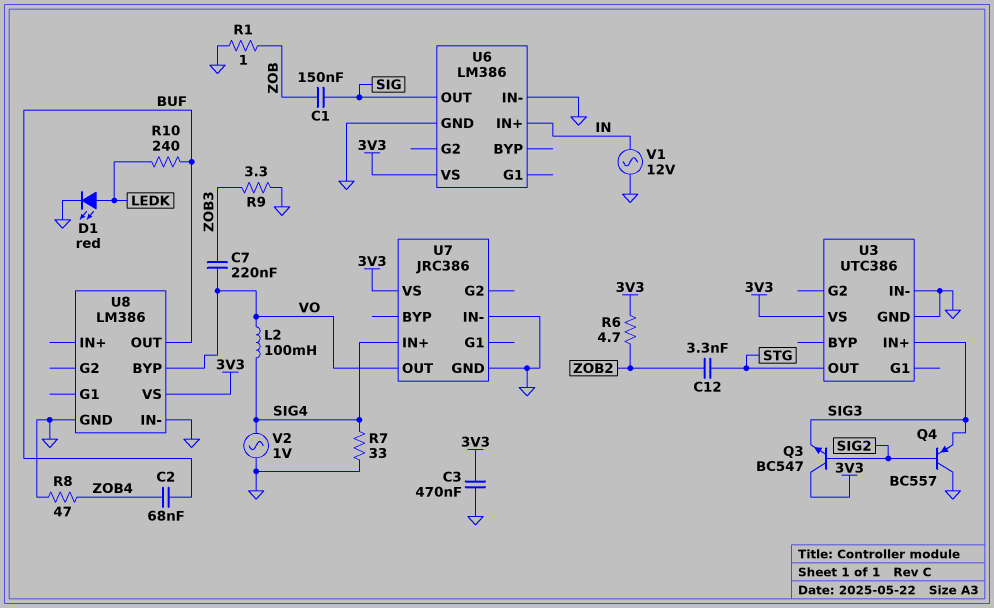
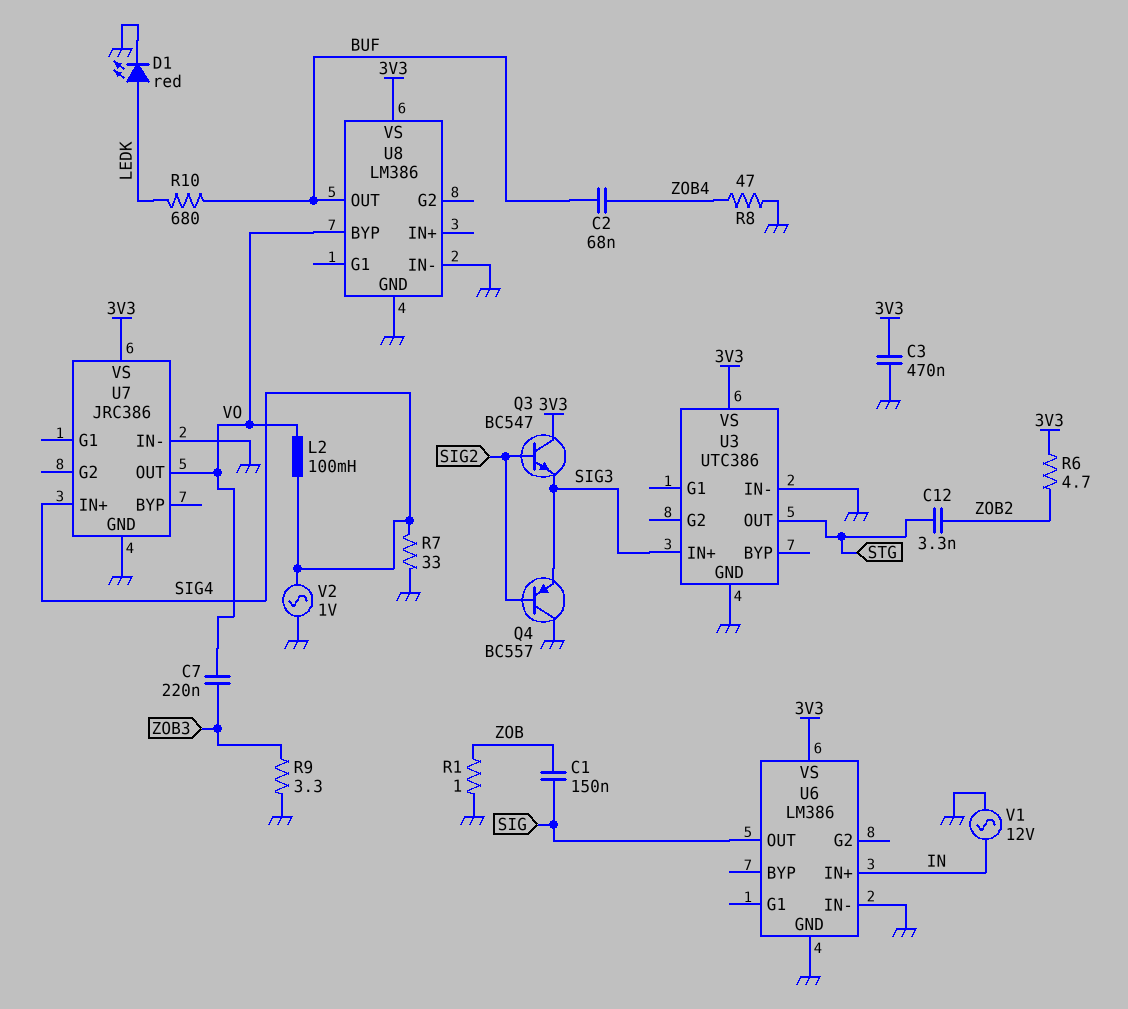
R10: 240 (BUF, LEDK) -> 680 (BUF, LEDK)

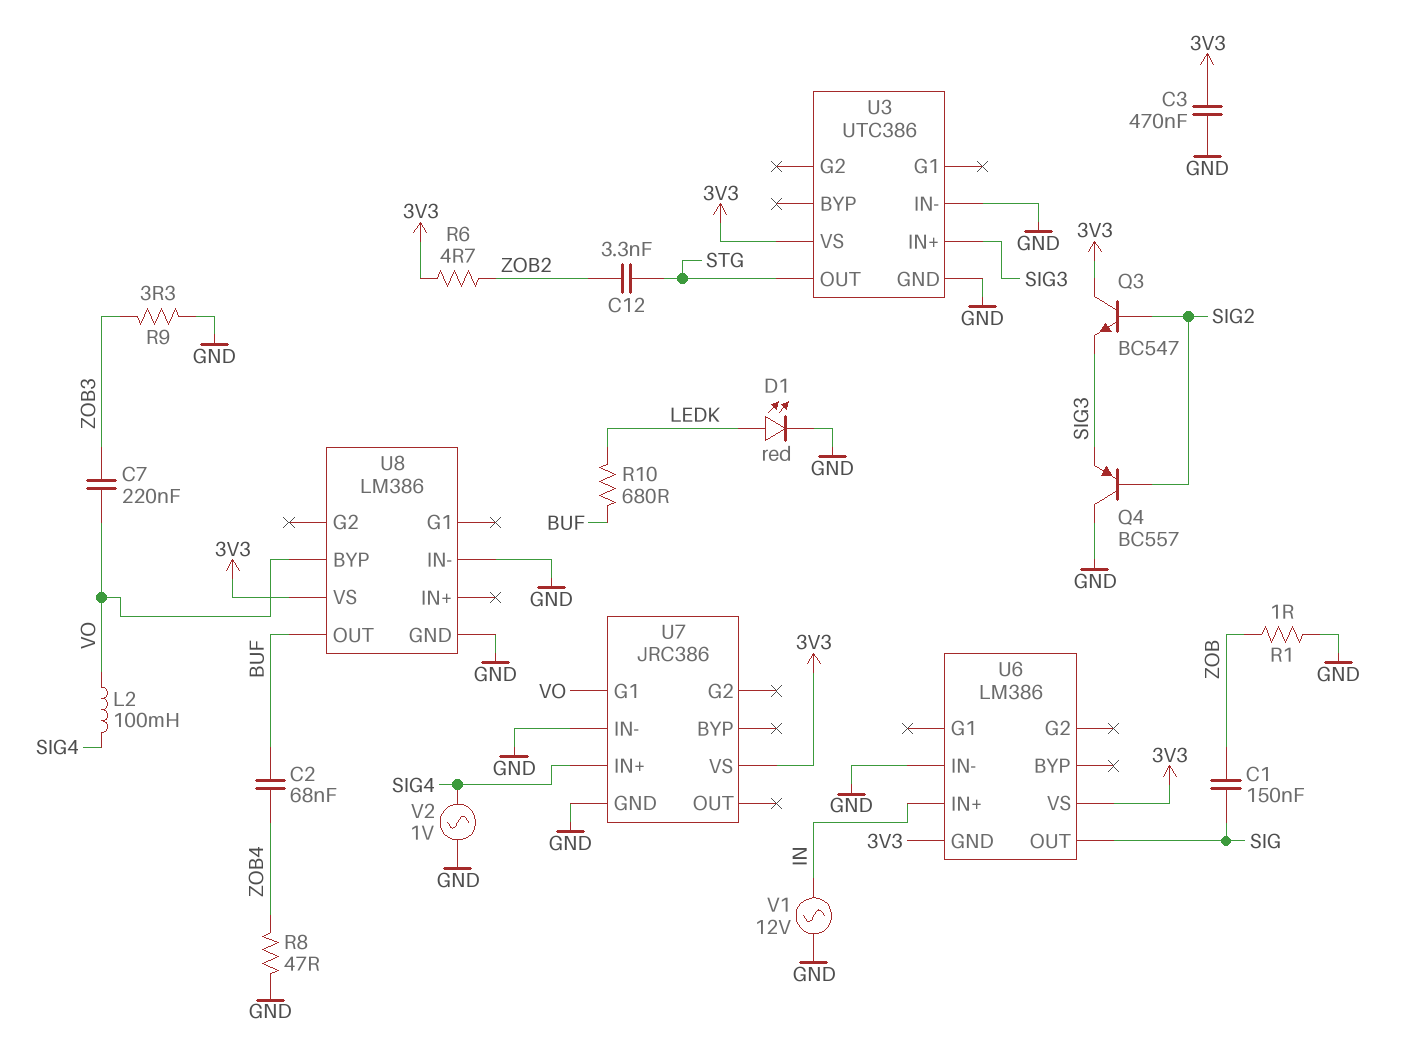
R7: 33 (GND, SIG4) -> none
U6 pin GND: GND -> 3V3
U7 pin G1: none -> VO
U7 pin OUT: VO -> none

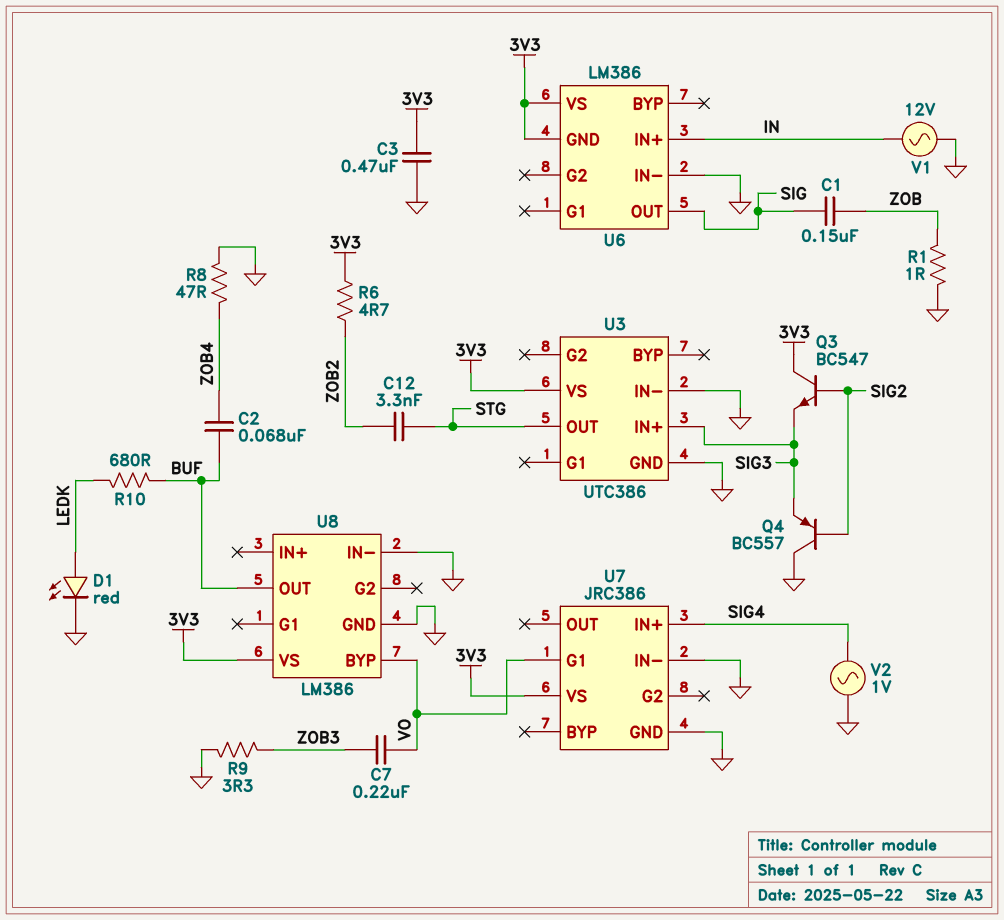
L2: 100mH (SIG4, VO) -> none

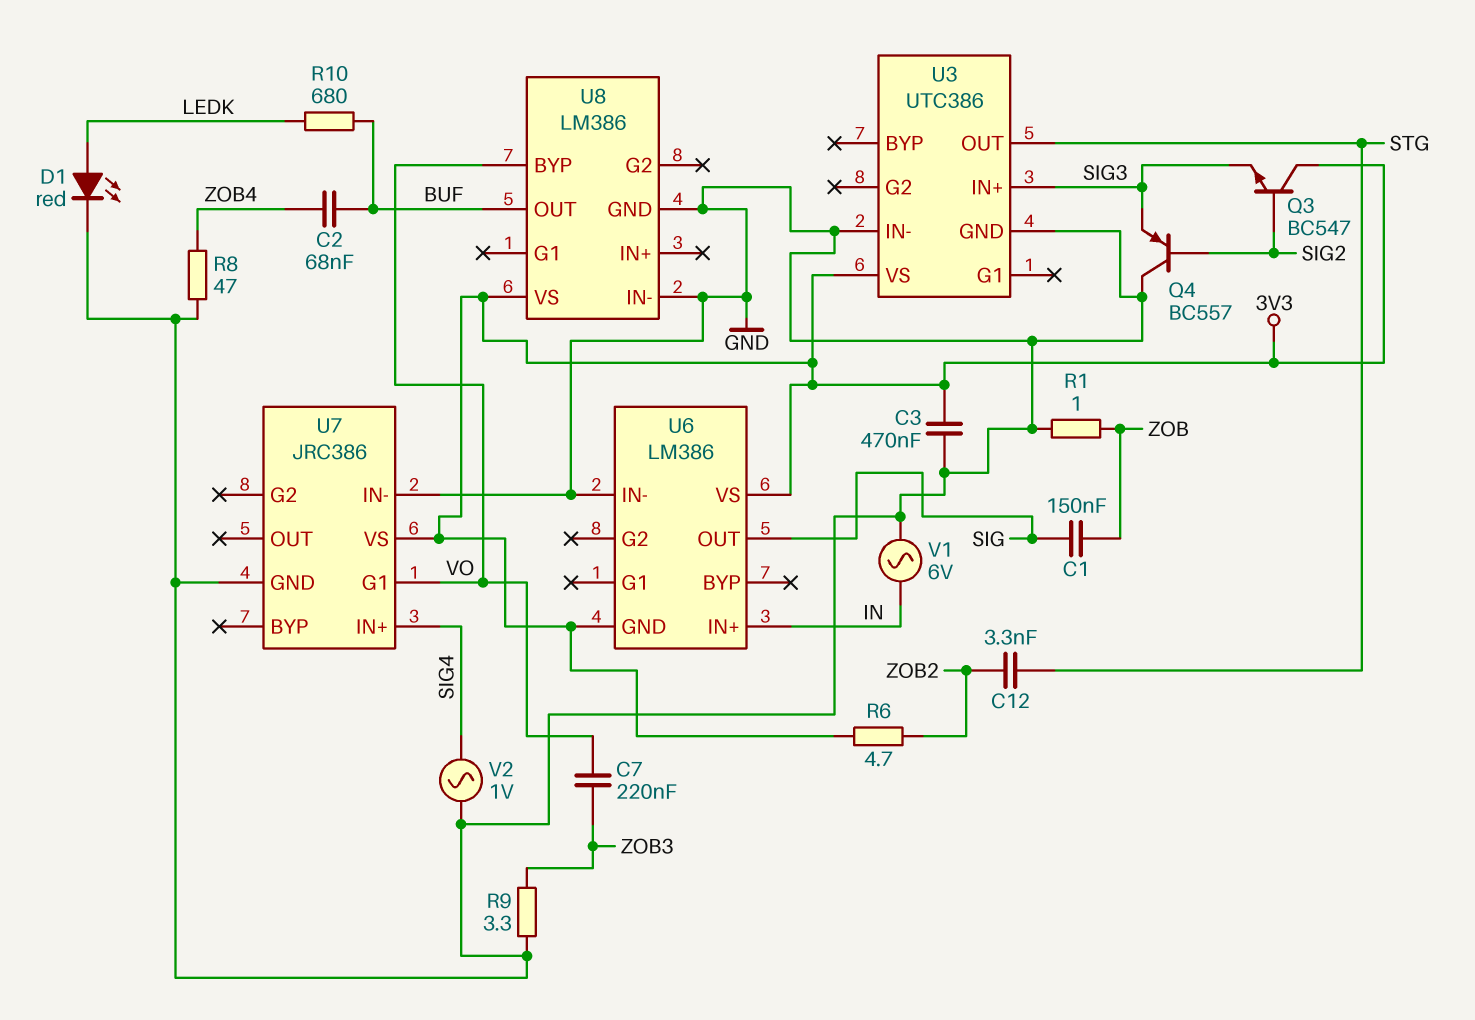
V1: AC 12V (GND, IN) -> AC 6V (GND, IN)

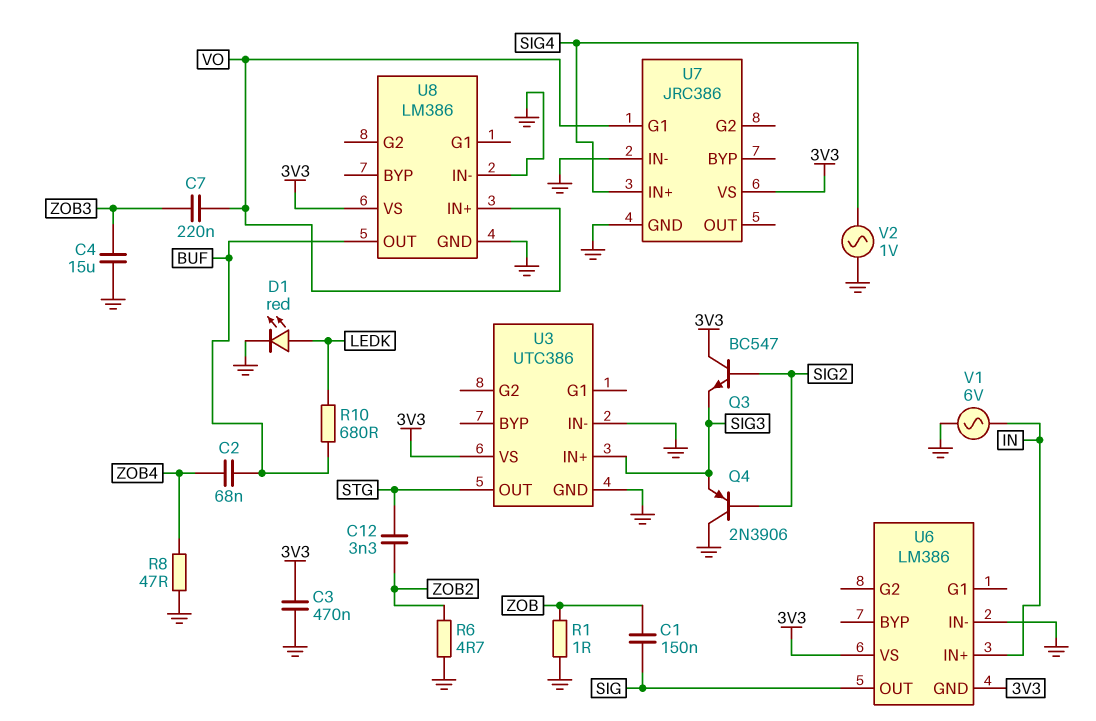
C4: none -> 15uF (GND, ZOB3)
Q4: PNP BC557 (B SIG2, C GND, E SIG3) -> PNP 2N3906 (B SIG2, C GND, E SIG3)
R6: 4.7 (3V3, ZOB2) -> 4.7 (GND, ZOB2)
R9: 3.3 (GND, ZOB3) -> none
U8 pin BYP: VO -> none
U8 pin IN+: none -> VO

